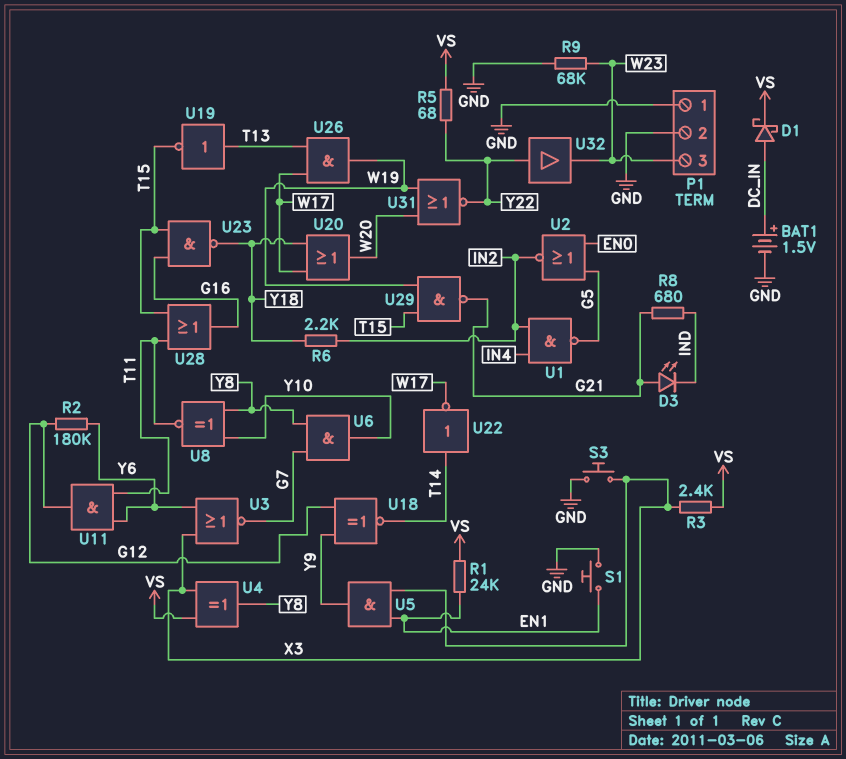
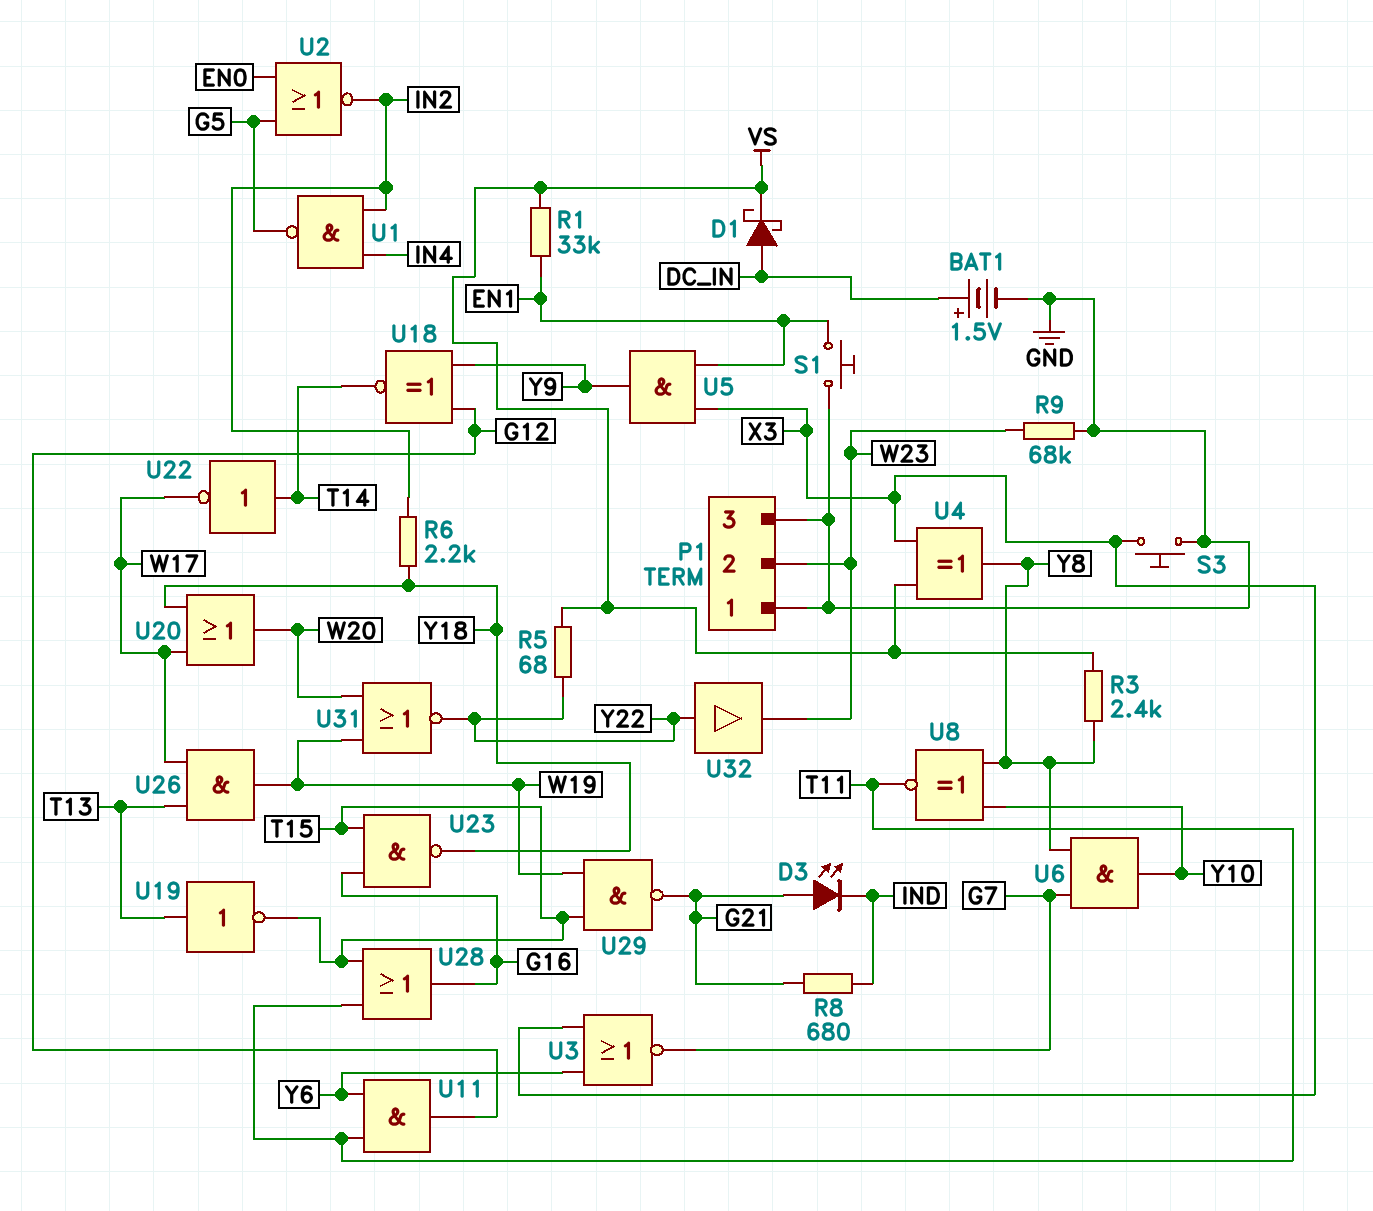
P1 pin 2: GND -> W23
P1 pin 3: W23 -> GND
R1: 24k (EN1, VS) -> 33k (EN1, VS)
R2: 180k (G12, Y6) -> none
R3: 2.4k (VS, X3) -> 2.4k (VS, Y8)

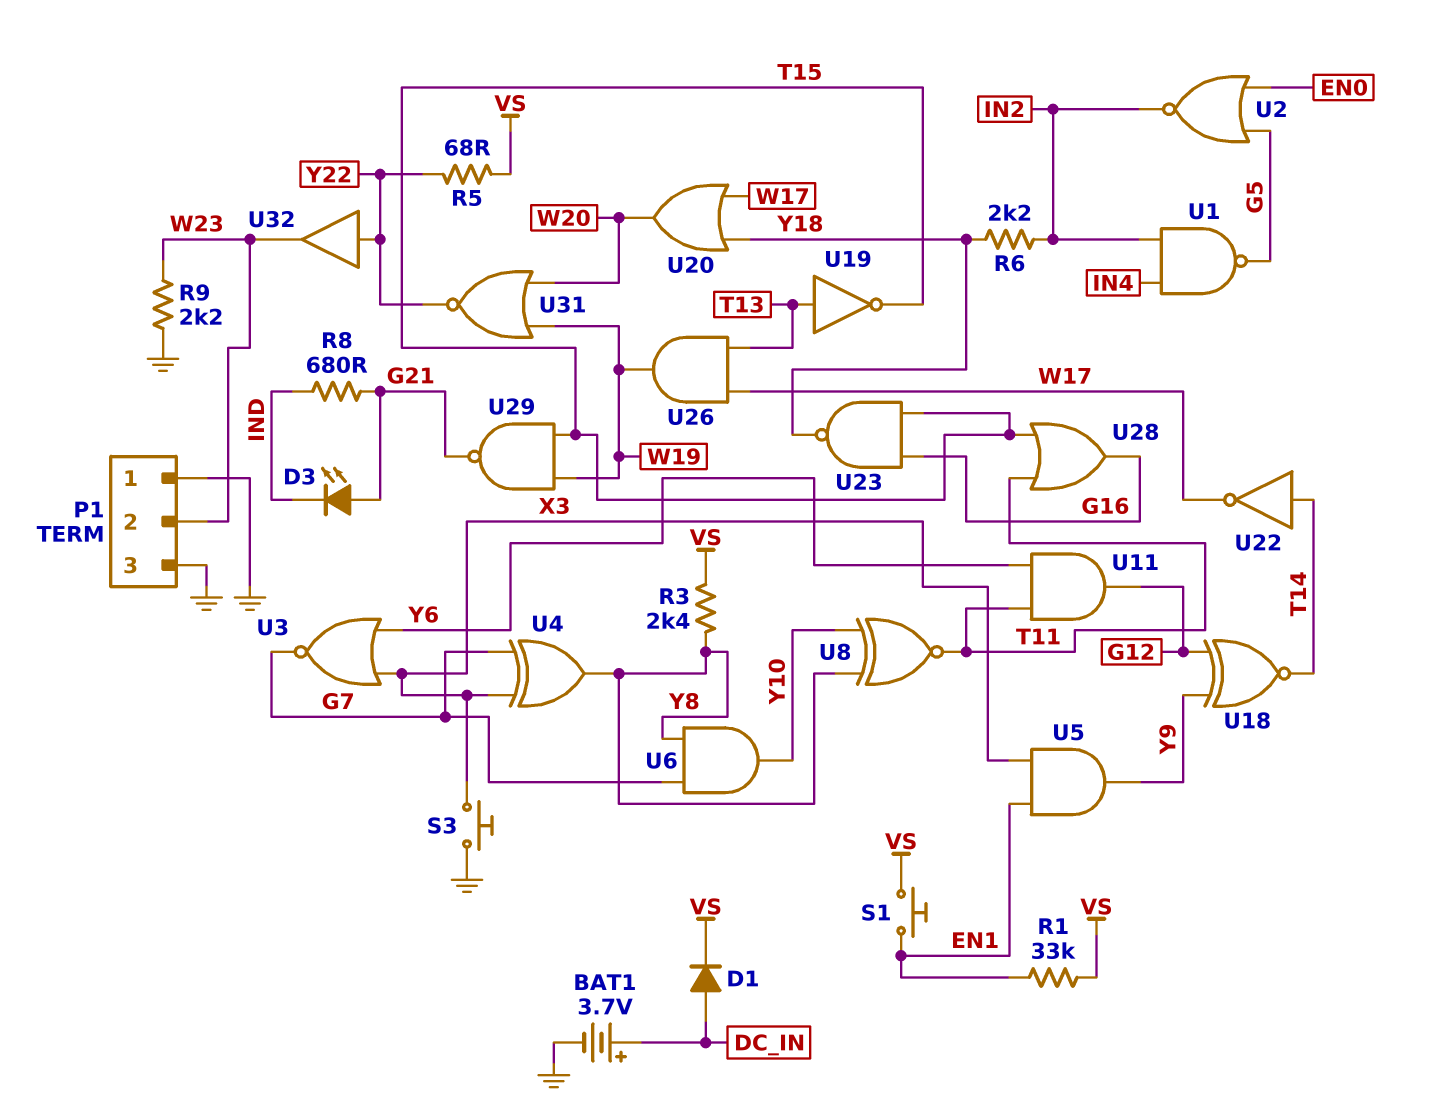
BAT1: 1.5V (plus DC_IN, minus GND) -> 3.7V (plus DC_IN, minus GND)
D1: schottky (A DC_IN, K VS) -> diode (A DC_IN, K VS)
R9: 68k (GND, W23) -> 2.2k (GND, W23)
S1: button (EN1, GND) -> button (EN1, VS)
U4: XOR (in VS, in X3, out Y8) -> XOR (in G7, in X3, out Y8)

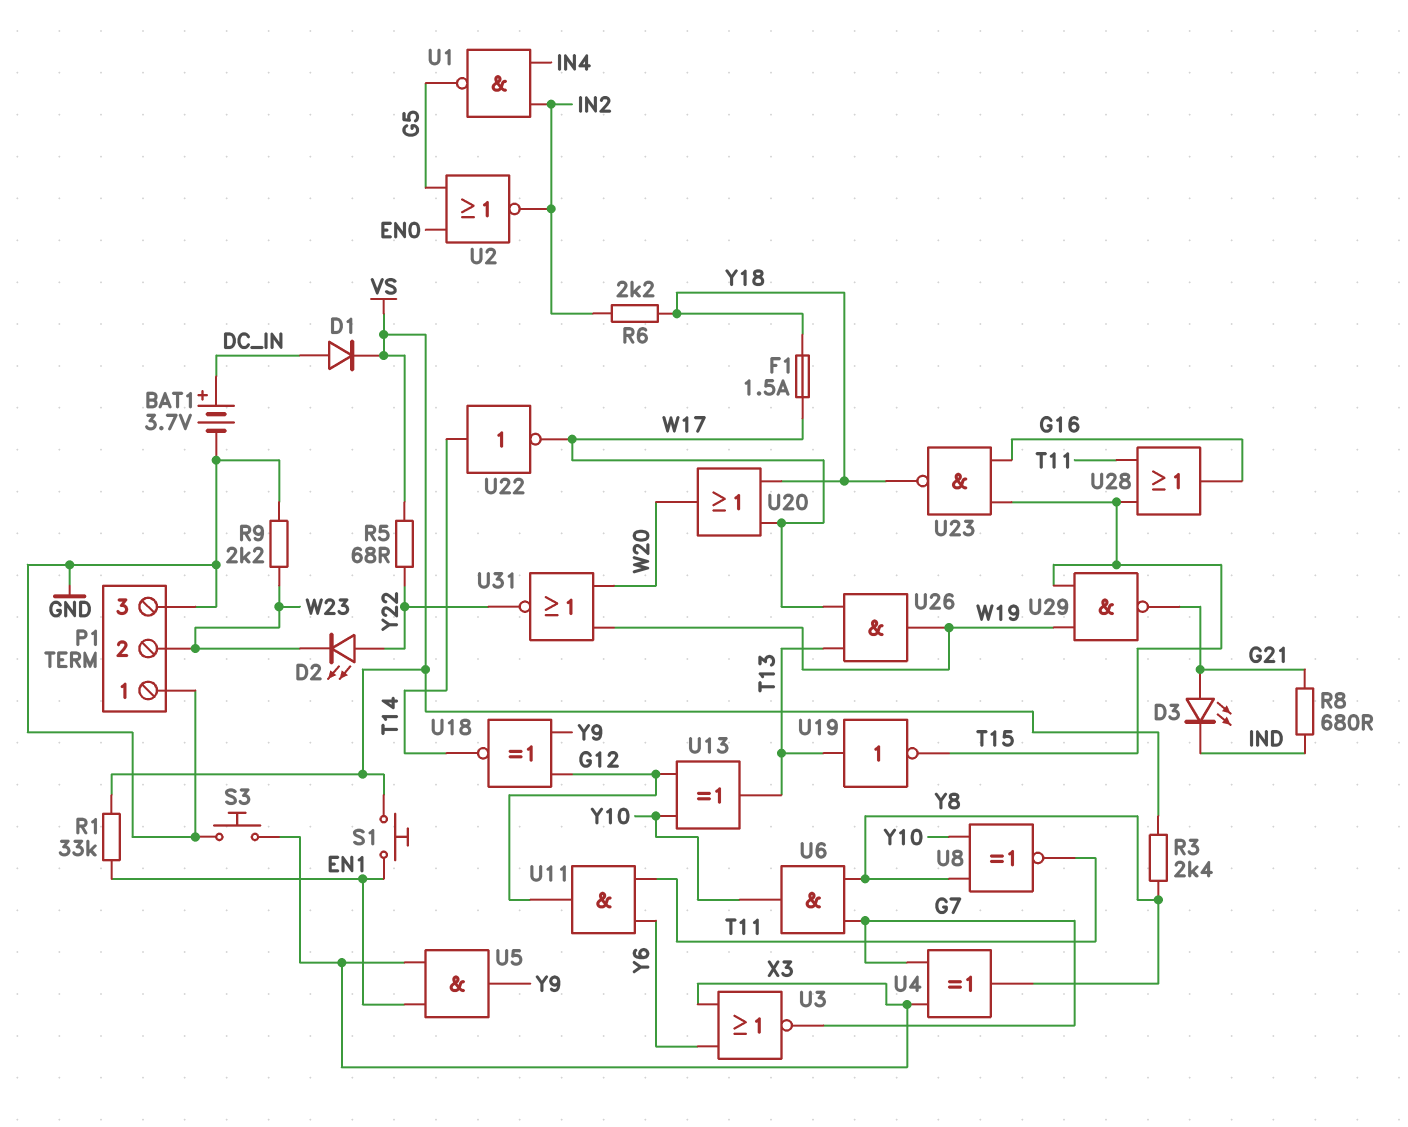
D2: none -> LED (A Y22, K W23)
F1: none -> 1.5A (W17, Y18)
U13: none -> XOR (in G12, in Y10, out T13)
U32: buffer (in Y22, out W23) -> none

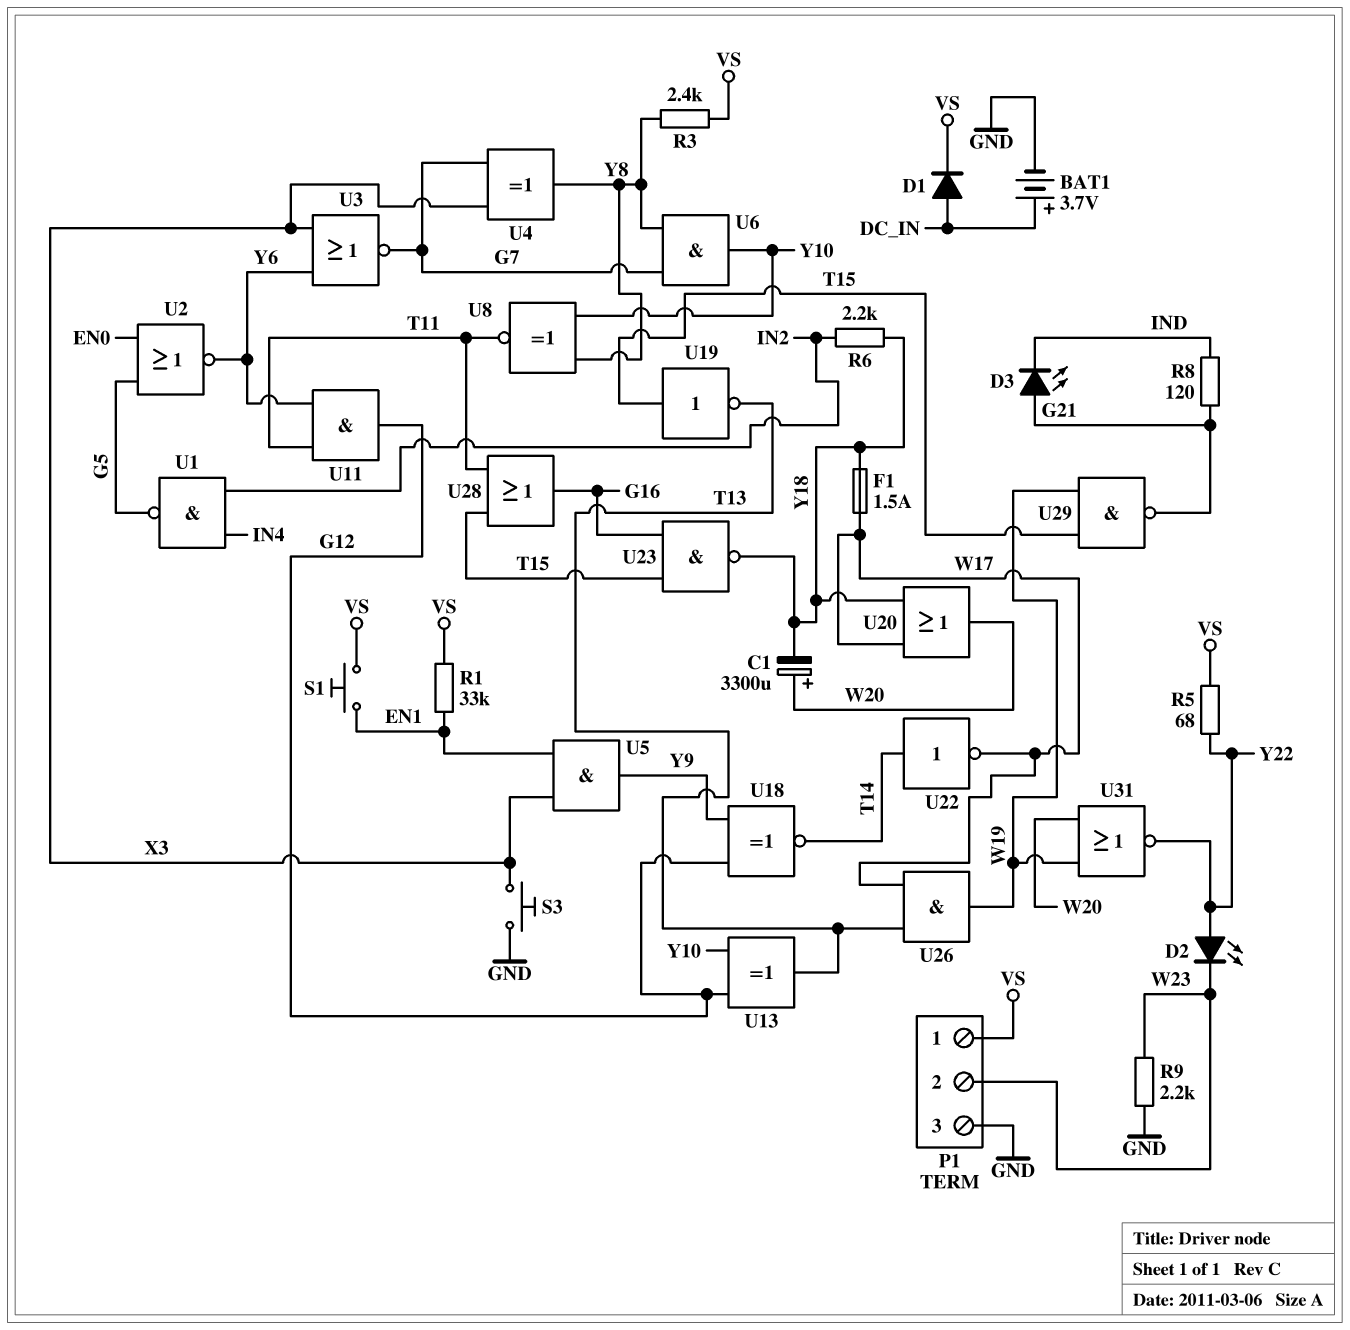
C1: none -> 3300uF (plus W20, minus Y18)
P1 pin 1: GND -> VS
R8: 680 (G21, IND) -> 120 (G21, IND)
U2: NOR (in EN0, in G5, out IN2) -> NOR (in EN0, in G5, out Y6)
U19: NOT (in T13, out T15) -> NOT (in T15, out T13)

